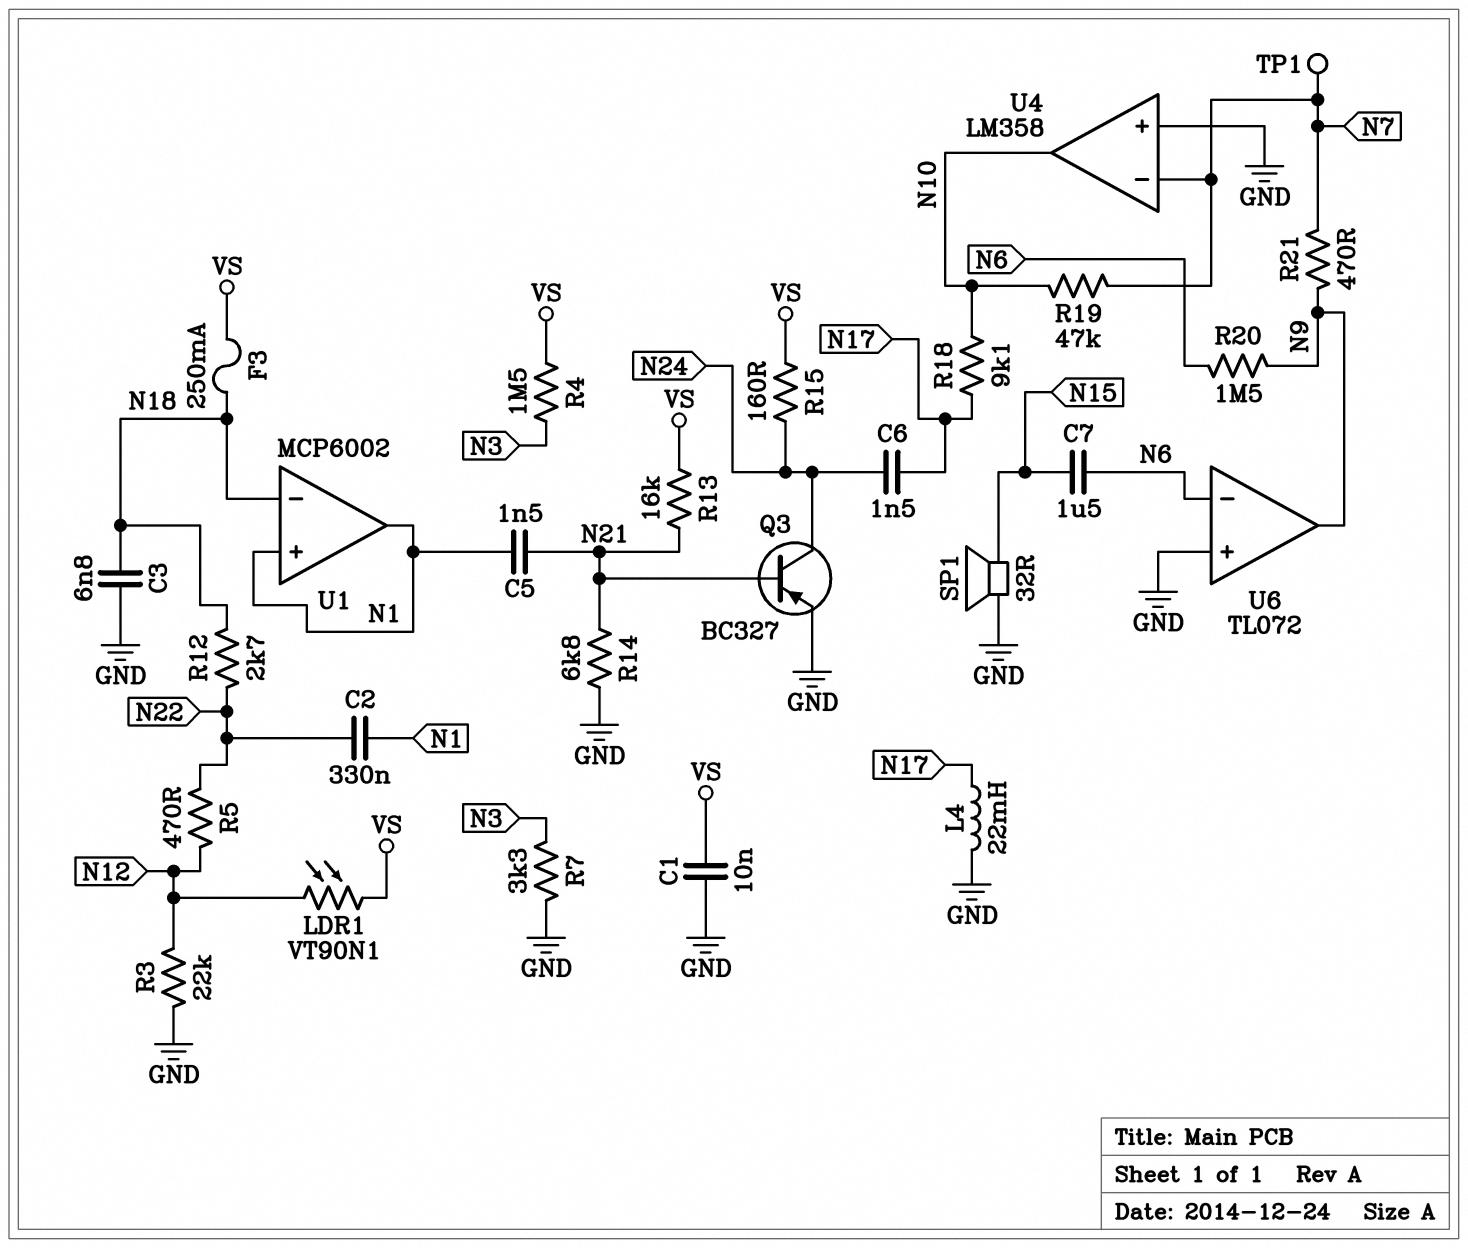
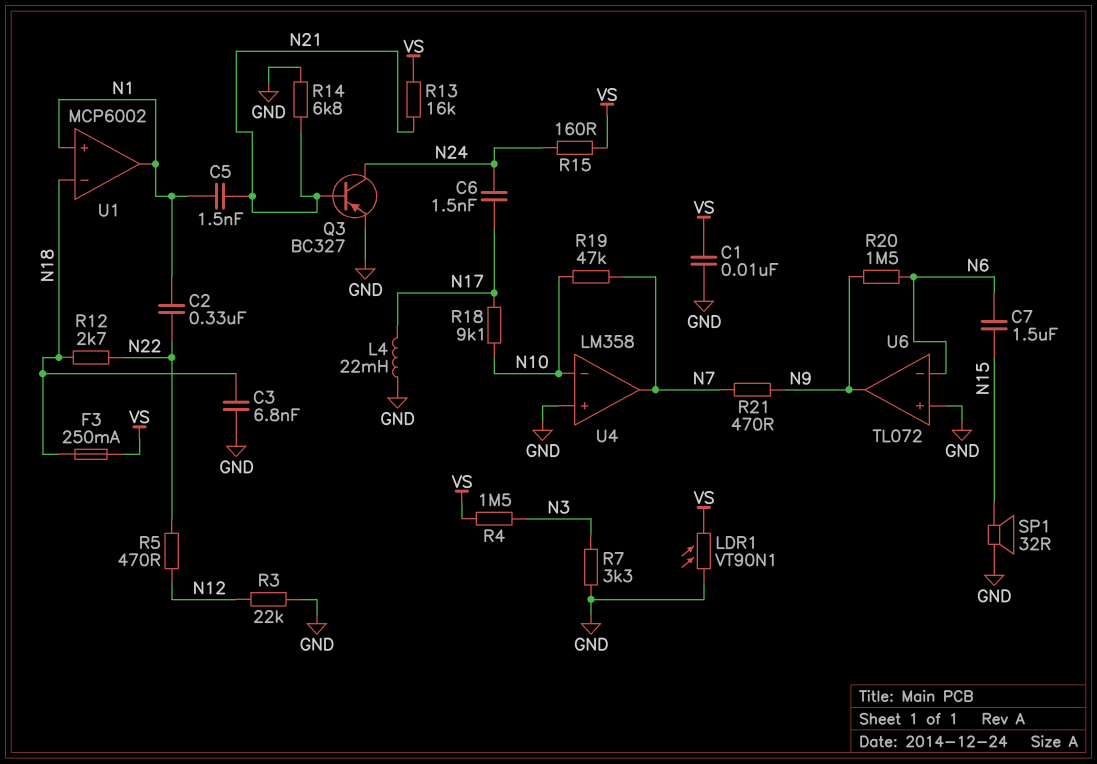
LDR1: VT90N1 (N12, VS) -> VT90N1 (GND, VS)
TP1: test point (N7) -> none
U4 pin in-: N7 -> N10
U4 pin out: N10 -> N7

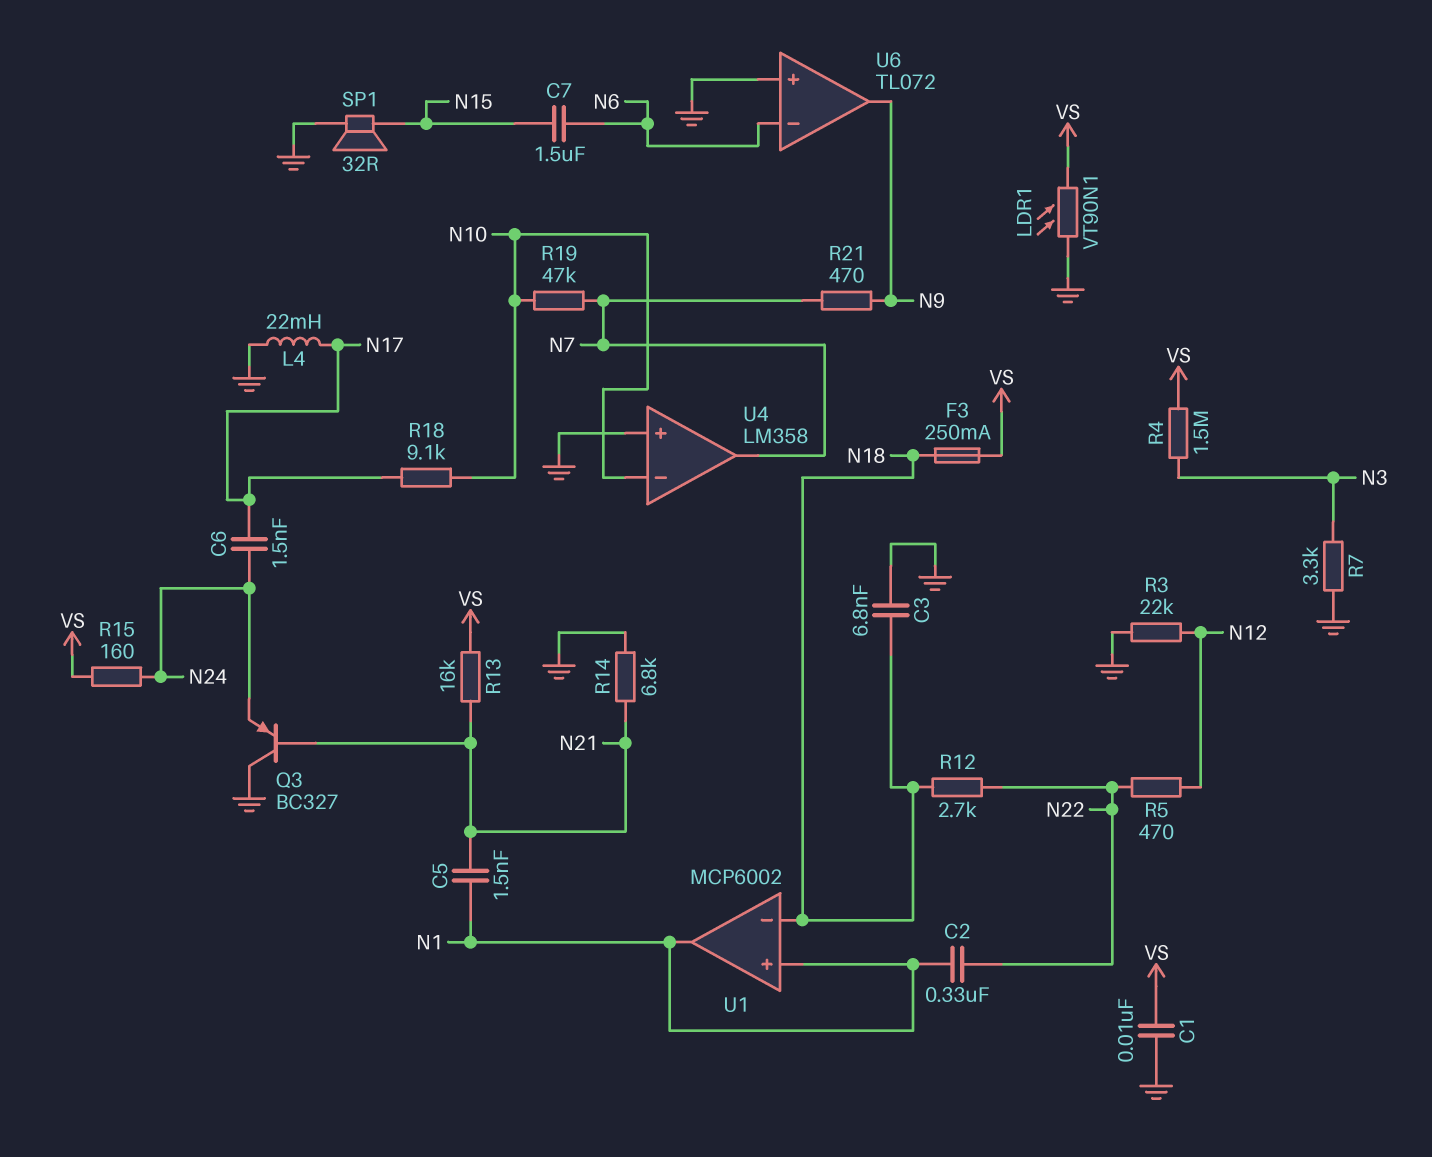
Q3: PNP BC327 (B N21, C N24, E GND) -> PNP BC327 (B N21, C GND, E N24)
R20: 1.5M (N6, N9) -> none

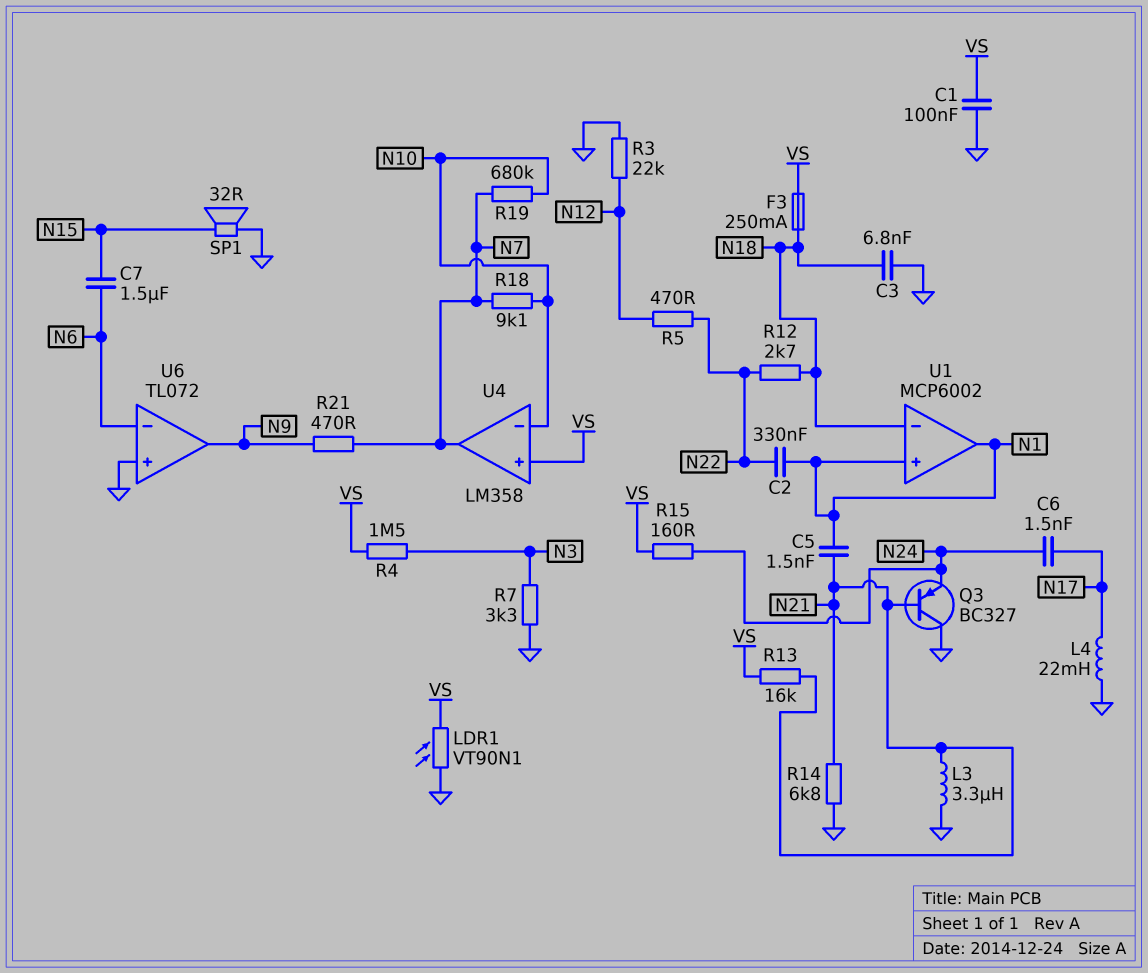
C1: 10nF (GND, VS) -> 100nF (GND, VS)
L3: none -> 3.3uH (GND, N21)
R18: 9.1k (N10, N17) -> 9.1k (N7, N10)
R19: 47k (N7, N10) -> 680k (N7, N10)
U4 pin in+: GND -> VS

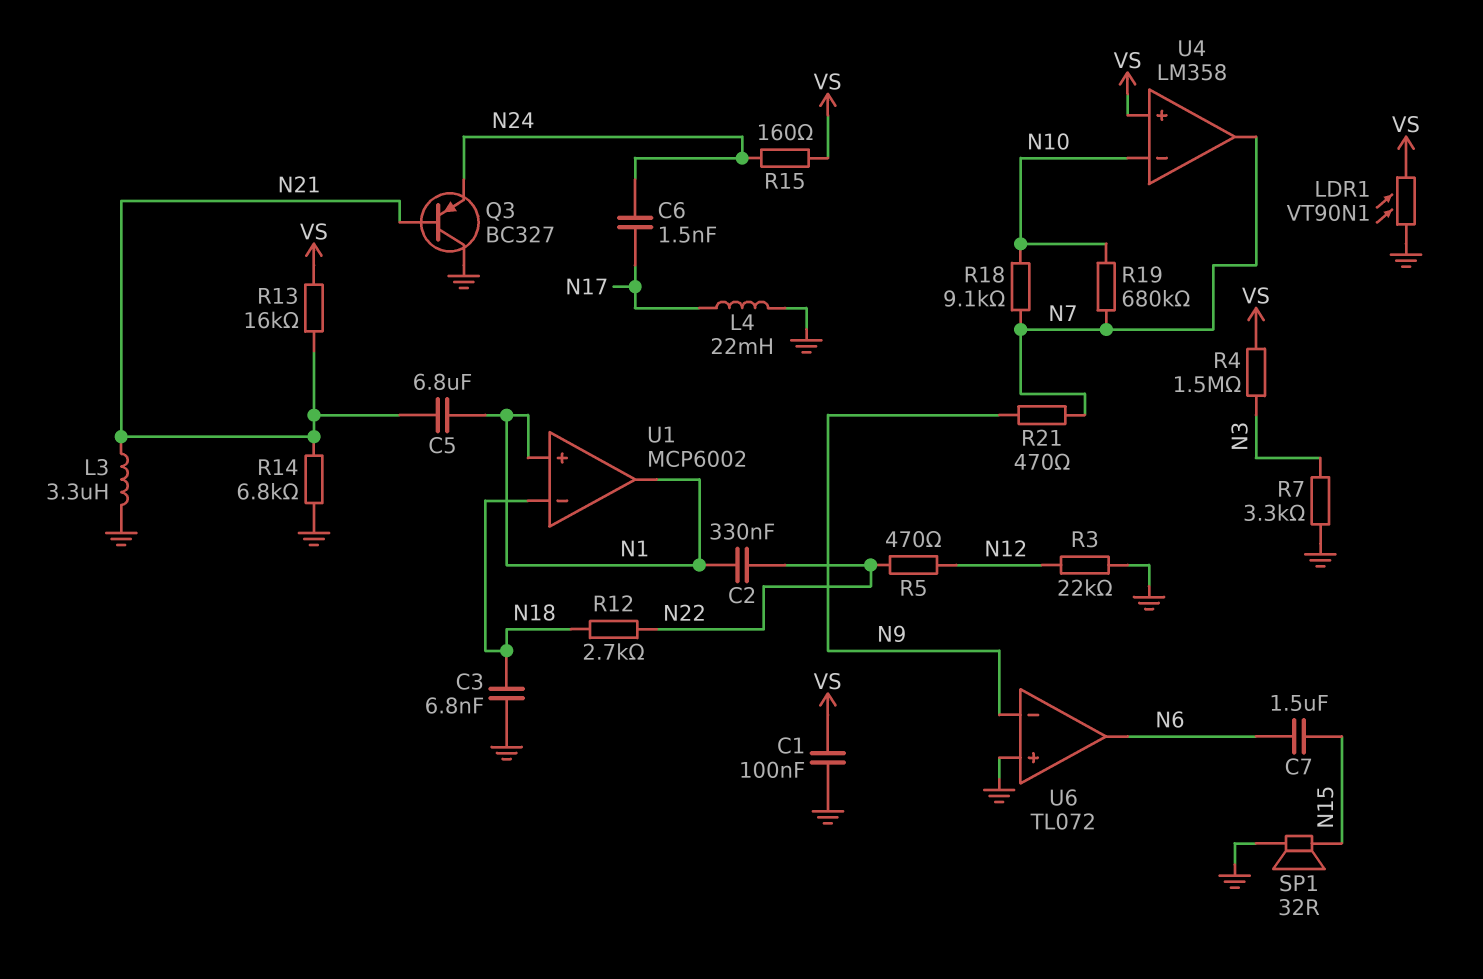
C5: 1.5nF (N1, N21) -> 6.8uF (N1, N21)
F3: 250mA (N18, VS) -> none
U6 pin in-: N6 -> N9
U6 pin out: N9 -> N6

